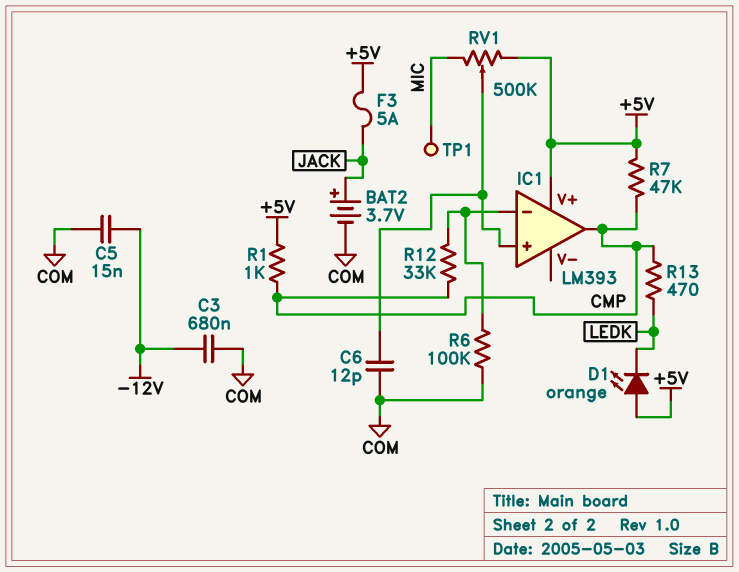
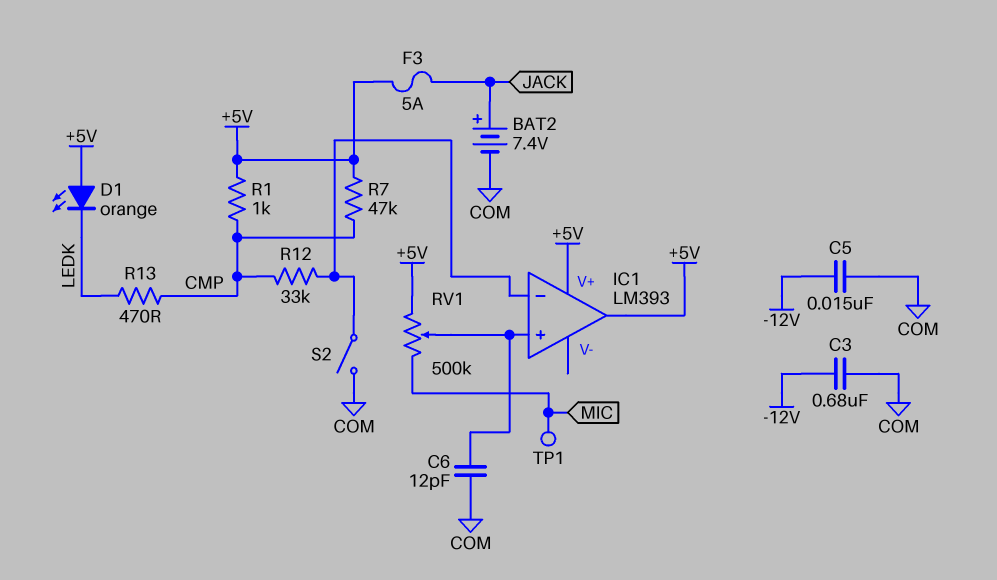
BAT2: 3.7V (plus JACK, minus COM) -> 7.4V (plus JACK, minus COM)
IC1 pin out: CMP -> +5V
R6: 100k (COM, IC1/in-) -> none
S2: none -> switch (COM, IC1/in-)

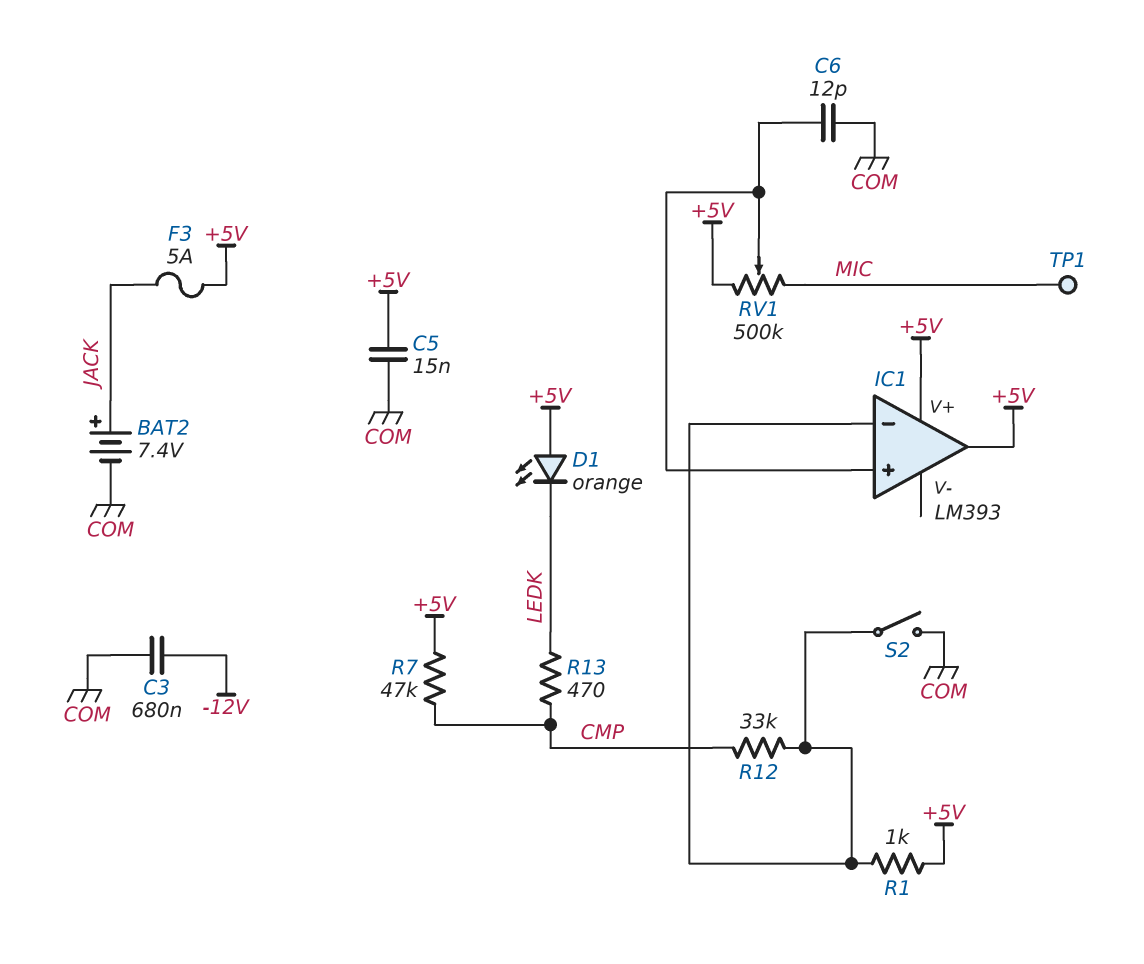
C5: 15nF (-12V, COM) -> 15nF (+5V, COM)
R1: 1k (+5V, CMP) -> 1k (+5V, IC1/in-)

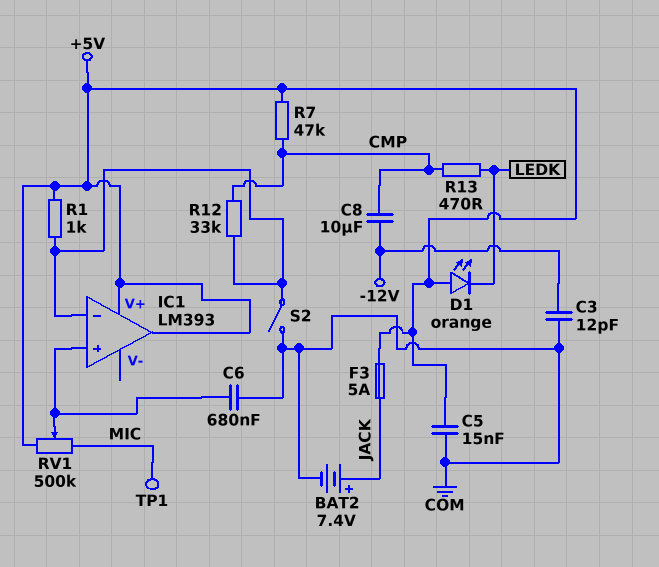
C3: 680nF (-12V, COM) -> 12pF (-12V, COM)
C6: 12pF (COM, IC1/in+) -> 680nF (COM, IC1/in+)
C8: none -> 10uF (-12V, CMP)

